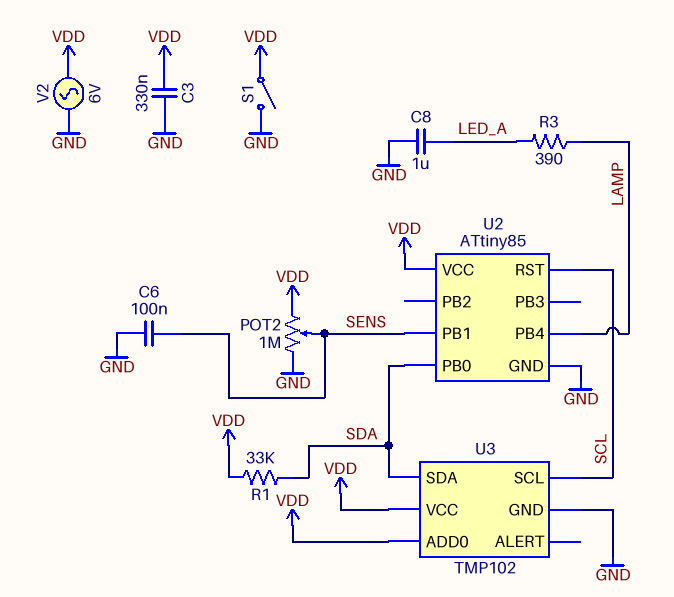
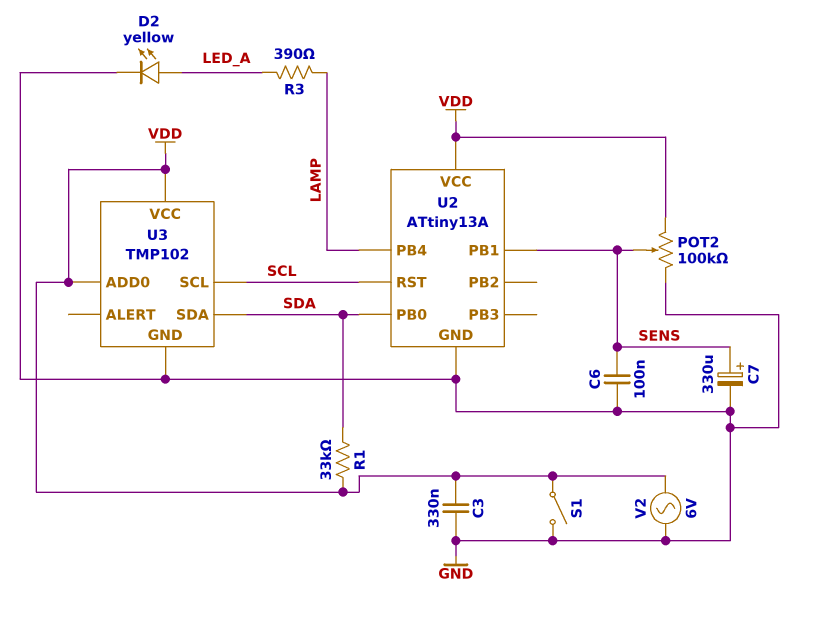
C7: none -> 330uF (plus SENS, minus GND)
C8: 1uF (GND, LED_A) -> none
D2: none -> LED yellow (A LED_A, K GND)
POT2: 1M (GND, VDD, wiper SENS) -> 100k (GND, VDD, wiper SENS)
U2: ATtiny85 -> ATtiny13A

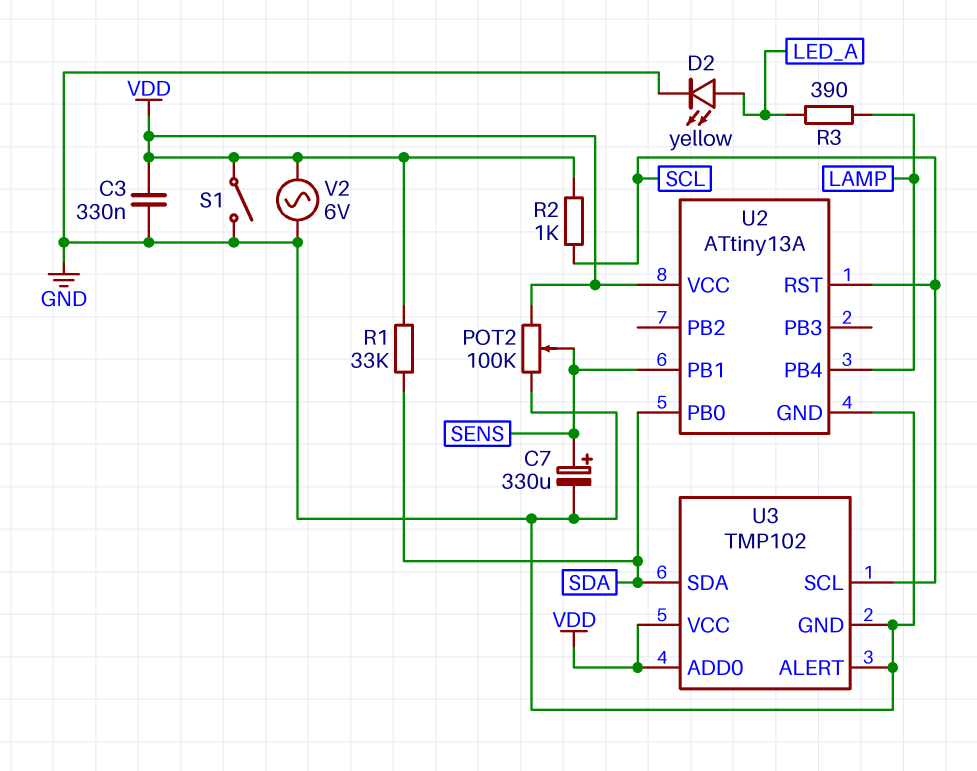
C6: 100nF (GND, SENS) -> none
R2: none -> 1k (SCL, VDD)
U3 pin ALERT: none -> GND

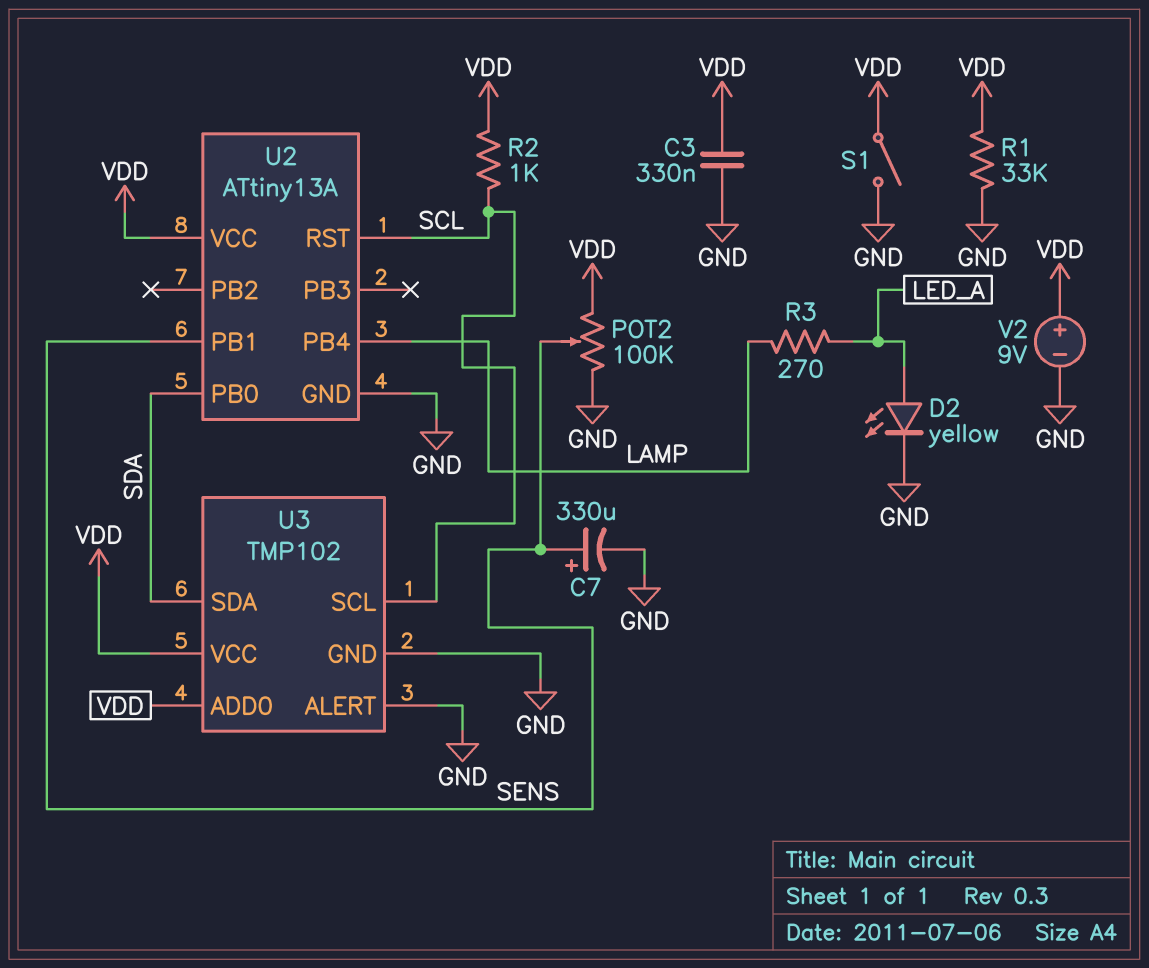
R1: 33k (SDA, VDD) -> 33k (GND, VDD)
R3: 390 (LAMP, LED_A) -> 270 (LAMP, LED_A)
V2: AC 6V (GND, VDD) -> 9V (plus VDD, minus GND)

